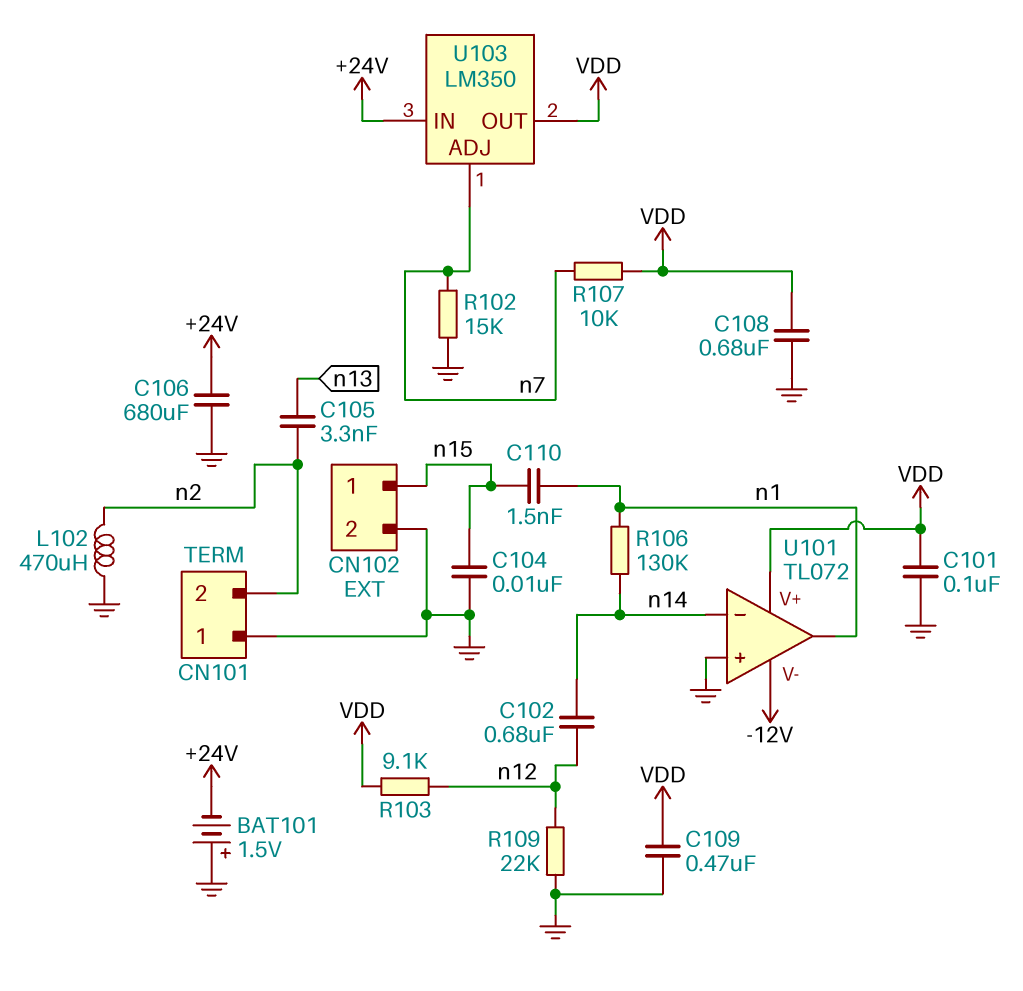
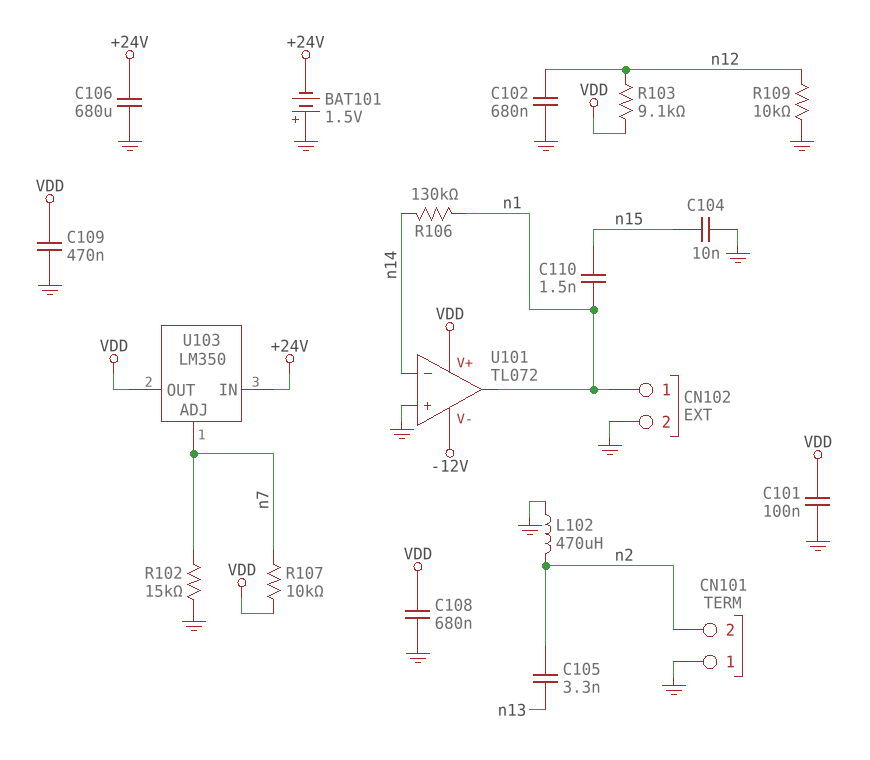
C102: 680nF (n12, n14) -> 680nF (GND, n12)
CN102 pin 1: n15 -> n1
R109: 22k (GND, n12) -> 10k (GND, n12)

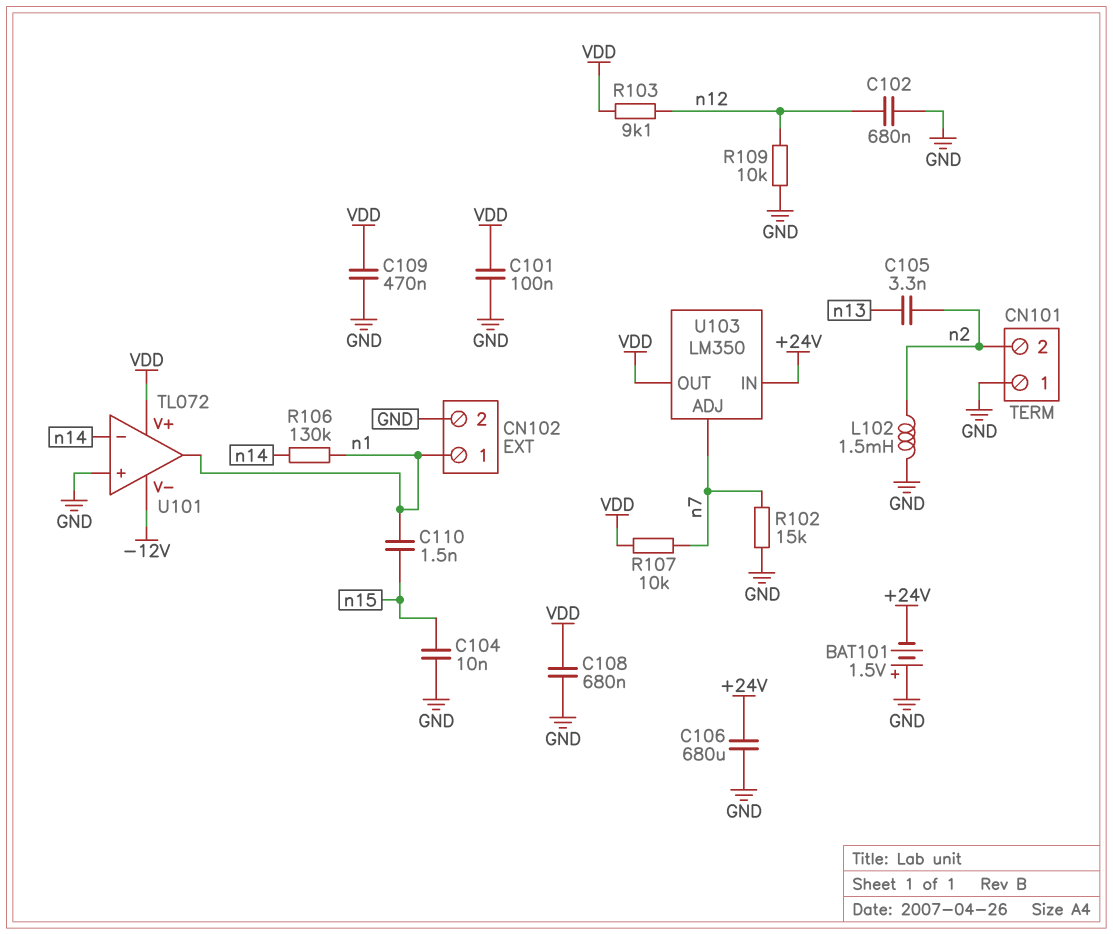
L102: 470uH (GND, n2) -> 1.5mH (GND, n2)

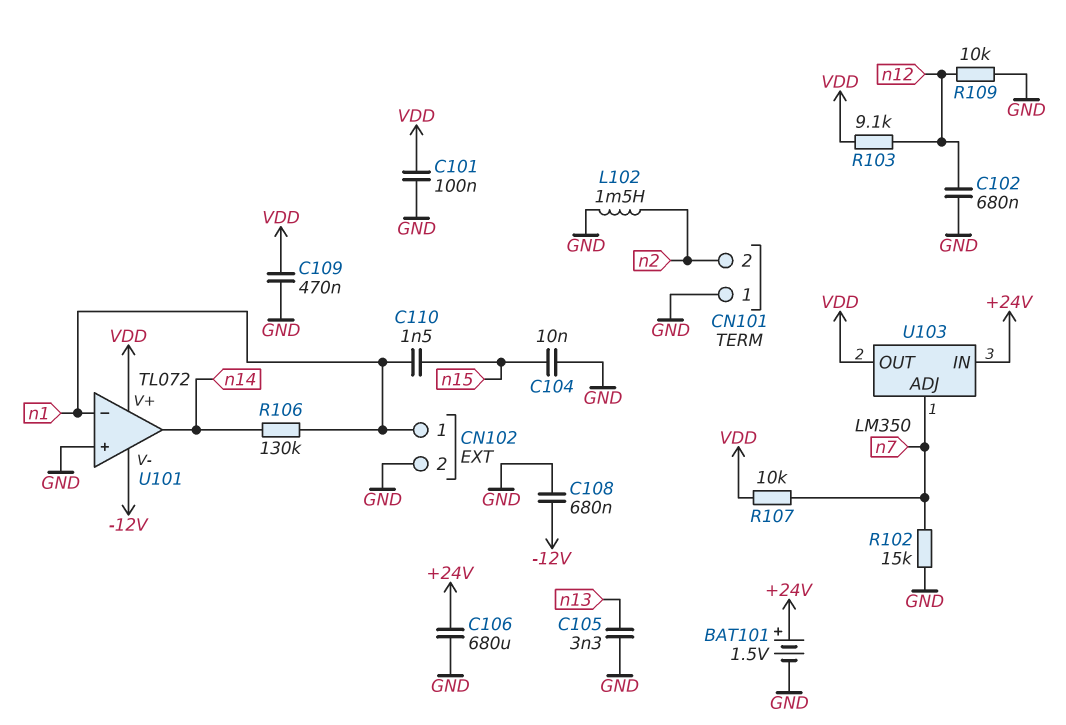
BAT101: 1.5V (plus GND, minus +24V) -> 1.5V (plus +24V, minus GND)
C105: 3.3nF (n2, n13) -> 3.3nF (GND, n13)
C108: 680nF (GND, VDD) -> 680nF (-12V, GND)
U101 pin in-: n14 -> n1
U101 pin out: n1 -> n14

